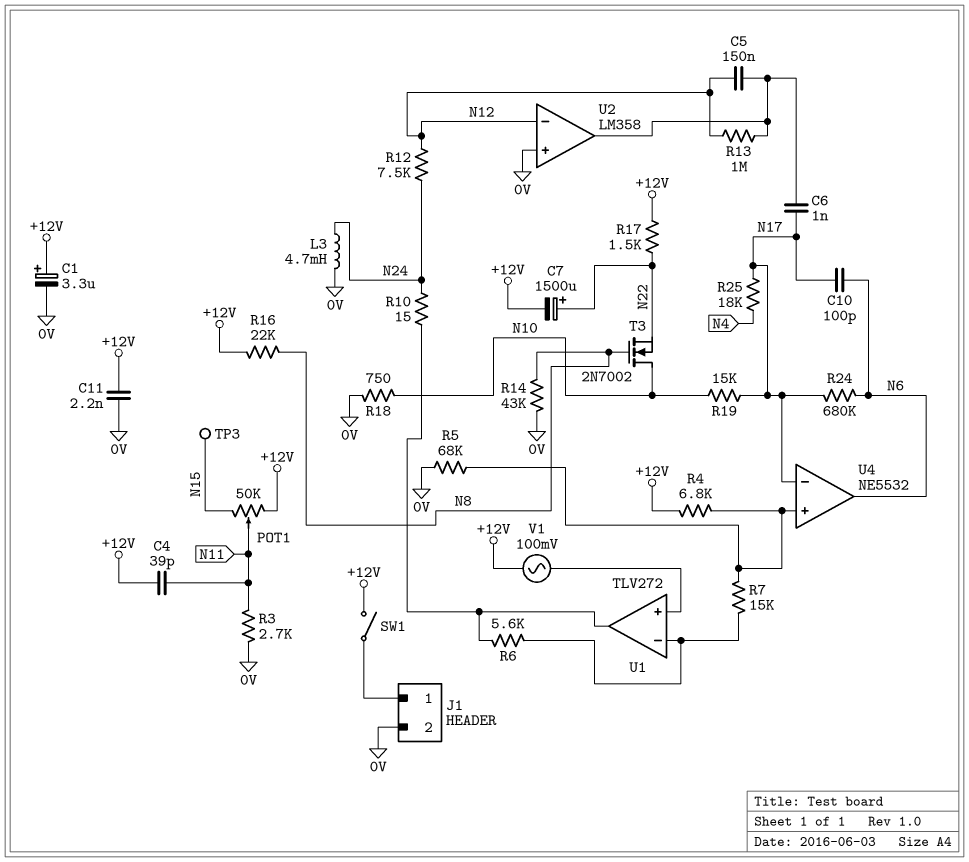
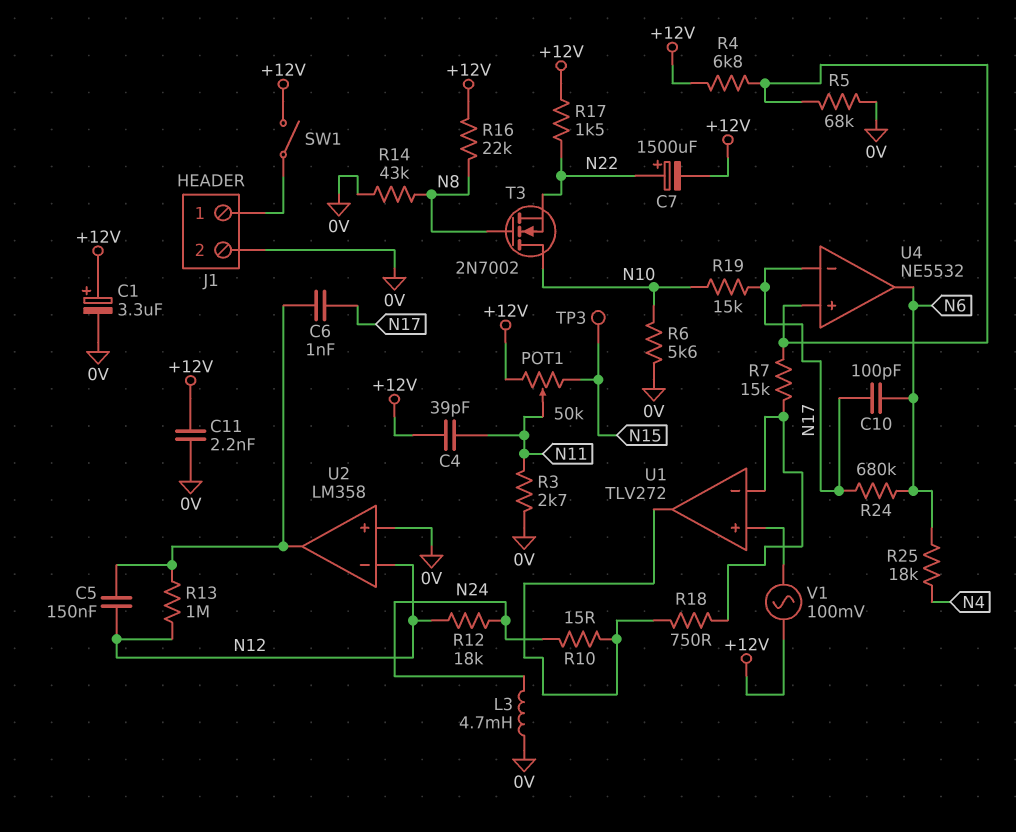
R6: 5.6k (U1/in-, U1/out) -> 5.6k (0V, N10)
R12: 7.5k (N12, N24) -> 18k (N12, N24)
R18: 750 (0V, N10) -> 750 (U1/in-, U1/out)
R25: 18k (N4, N17) -> 18k (N4, N6)

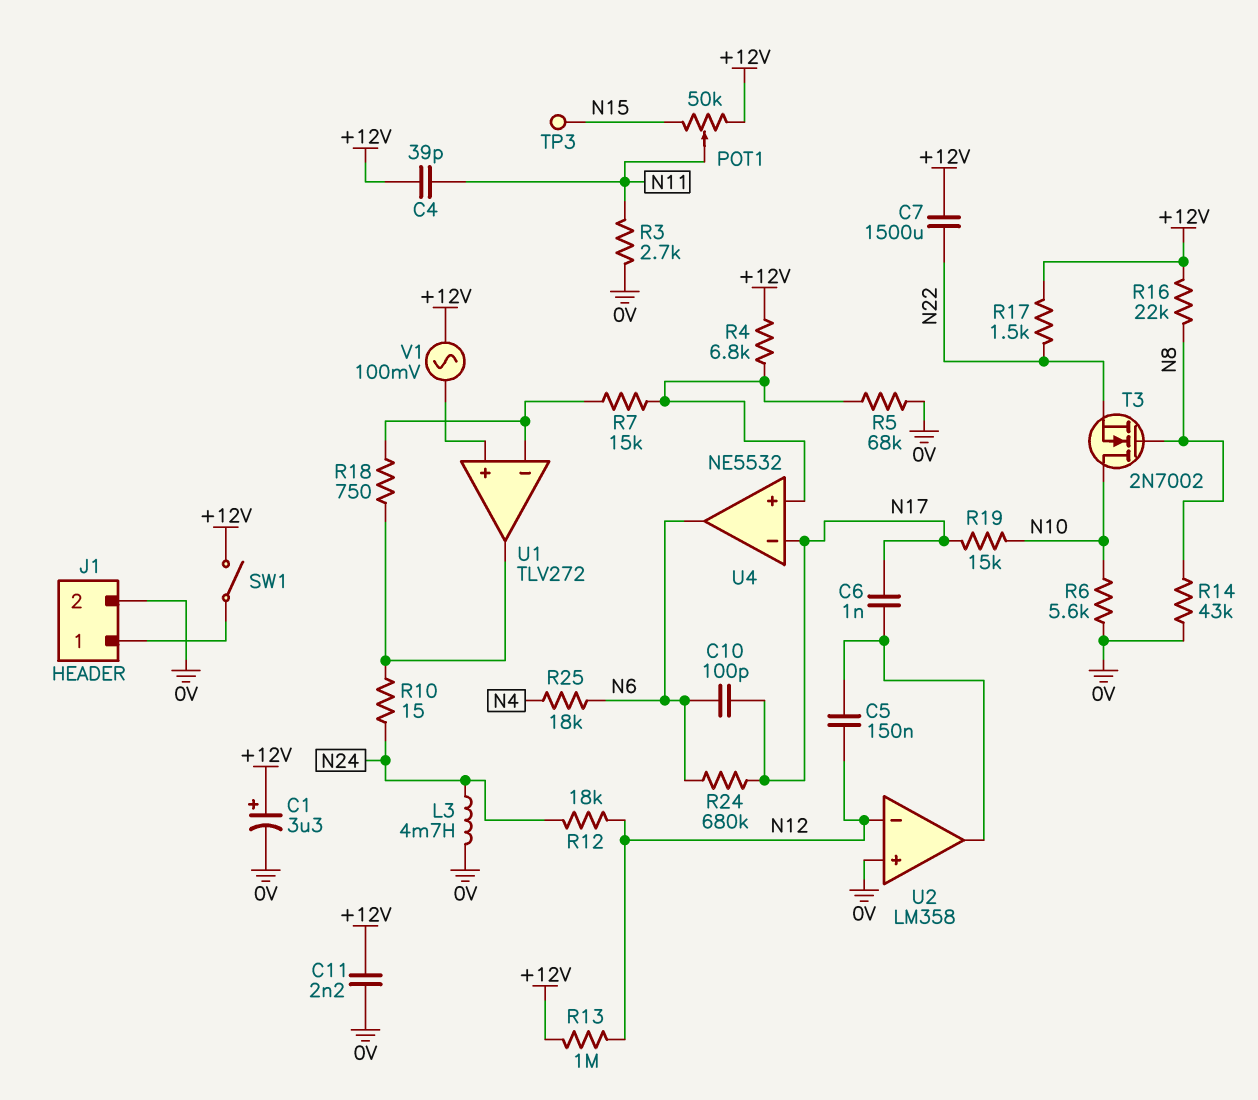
C7: 1500uF (plus N22, minus +12V) -> 1500uF (+12V, N22)
R13: 1M (N12, U2/out) -> 1M (+12V, N12)

